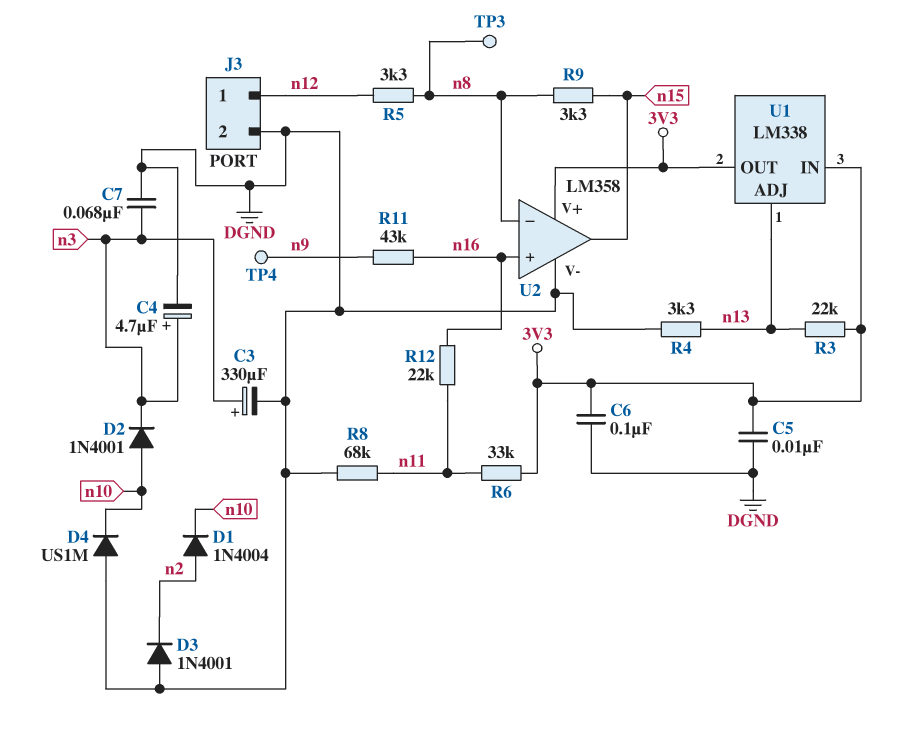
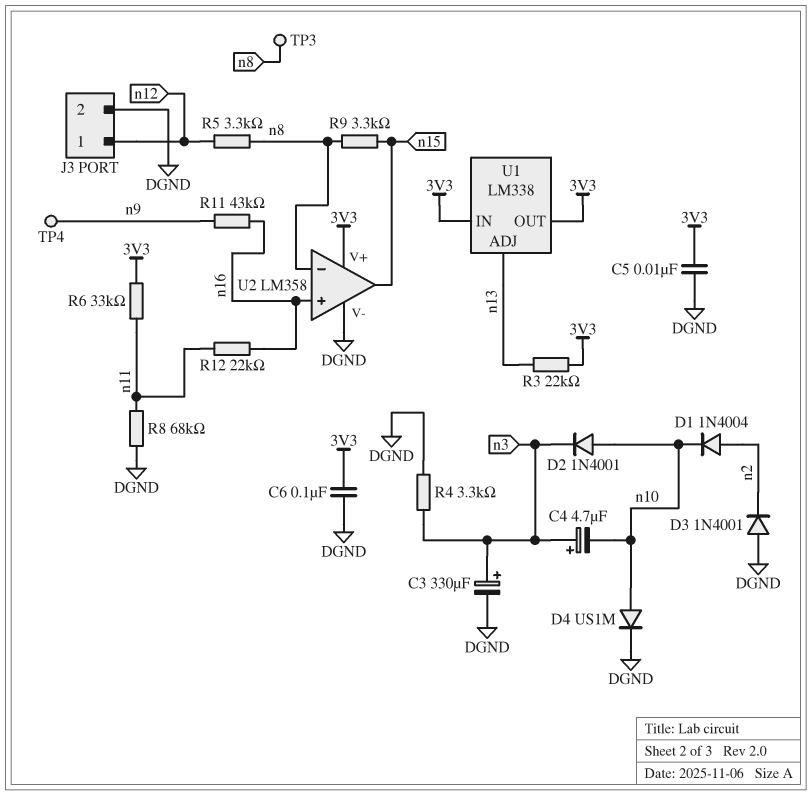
C4: 4.7uF (plus n3, minus DGND) -> 4.7uF (plus n3, minus n10)
C7: 68nF (DGND, n3) -> none
D4: diode US1M (A DGND, K n10) -> diode US1M (A n10, K DGND)
R4: 3.3k (DGND, n13) -> 3.3k (DGND, n3)

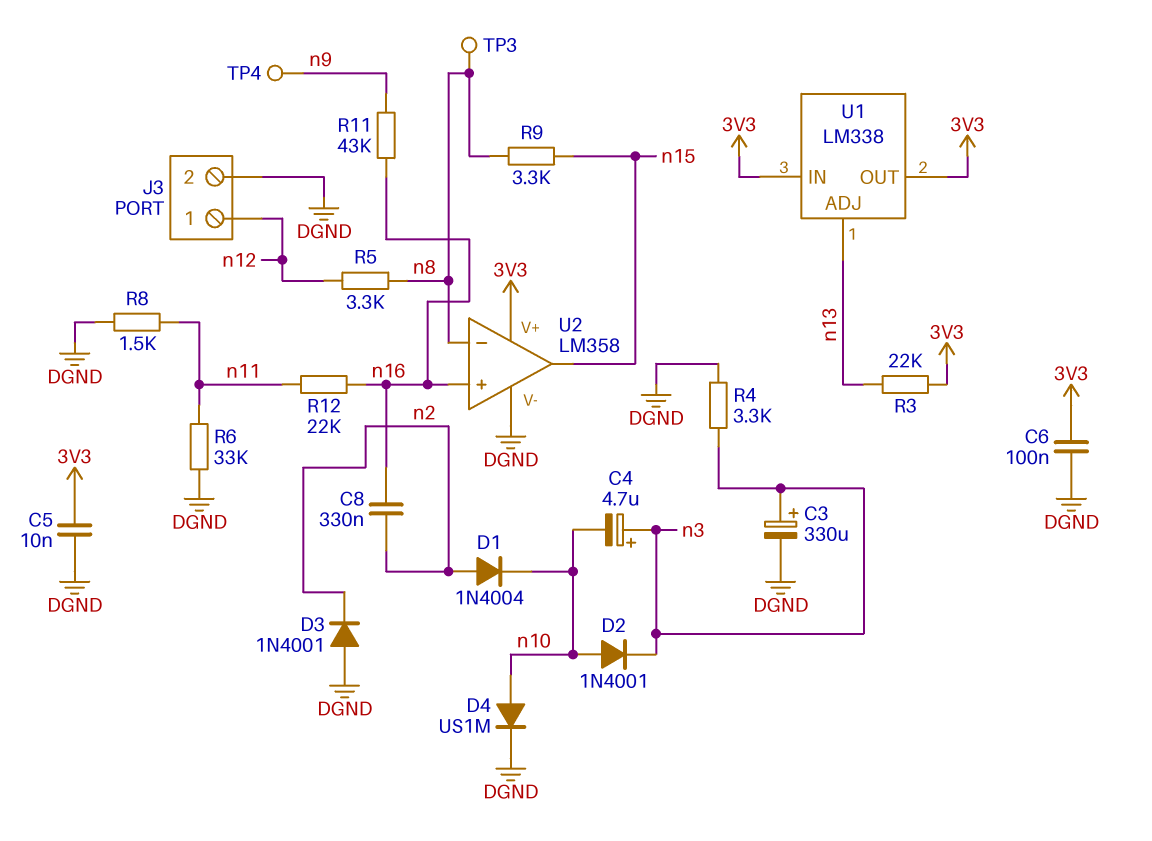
C8: none -> 330nF (n2, n16)
R6: 33k (3V3, n11) -> 33k (DGND, n11)
R8: 68k (DGND, n11) -> 1.5k (DGND, n11)

